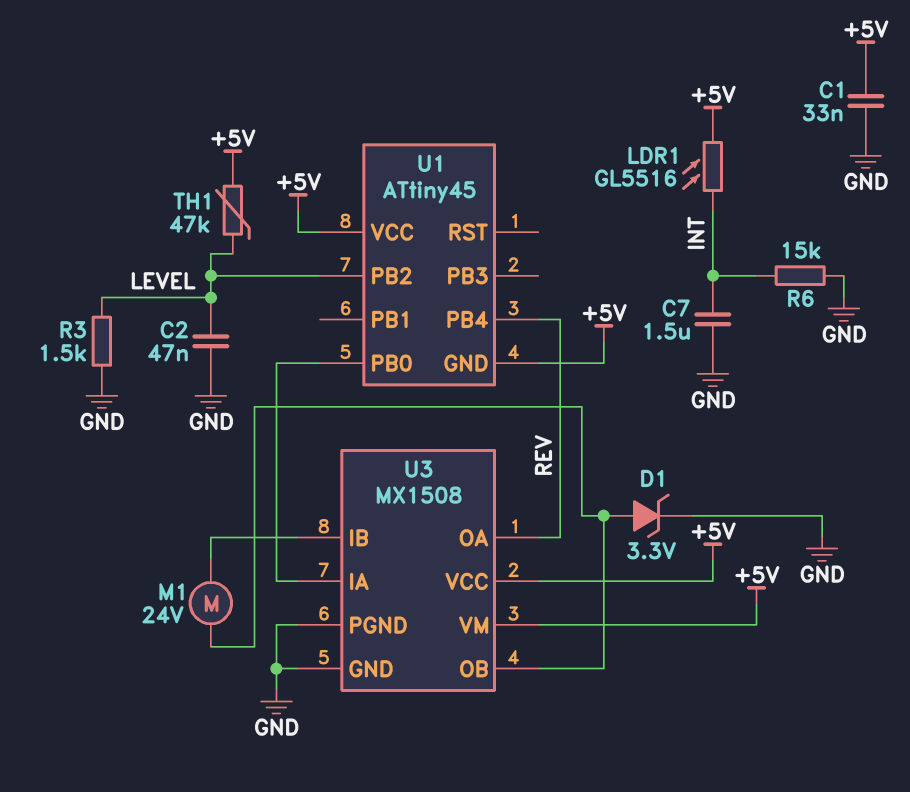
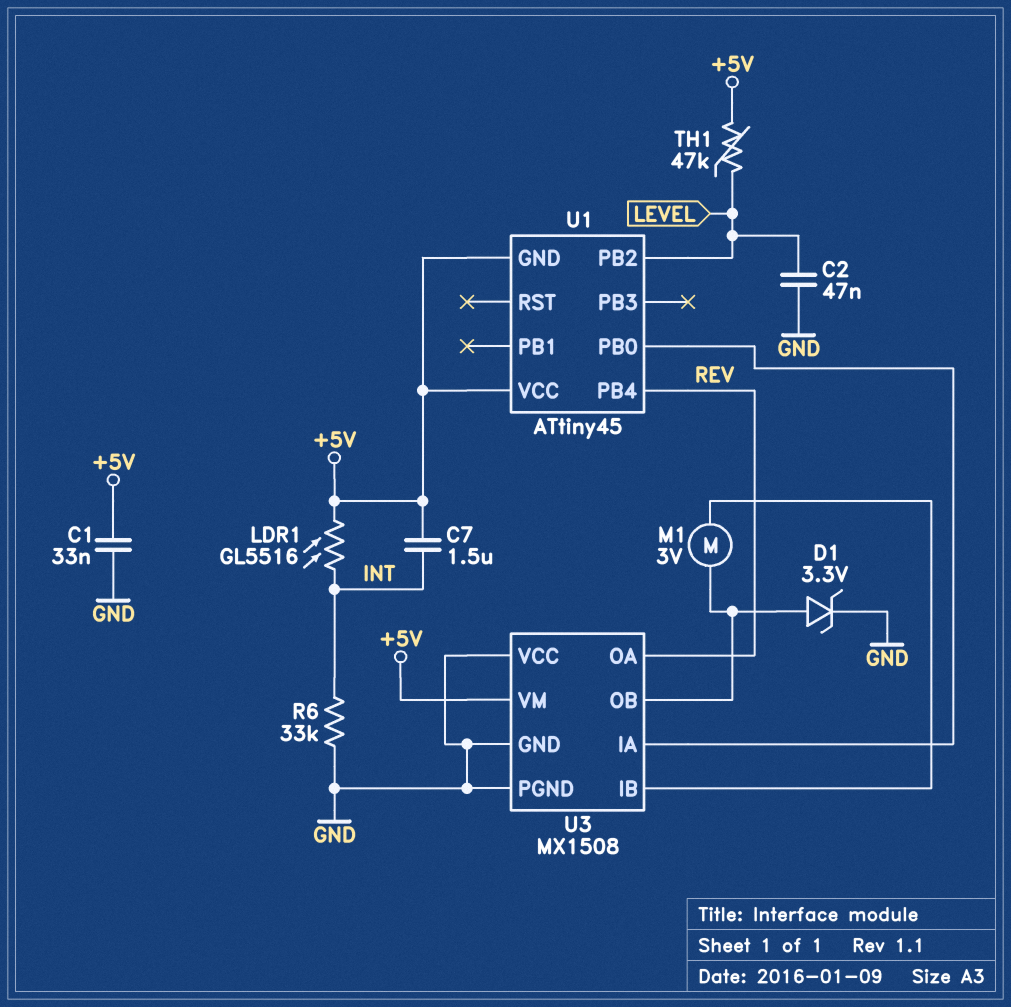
C7: 1.5uF (GND, INT) -> 1.5uF (+5V, INT)
M1: motor 24V (U3/IB, U3/OB) -> motor 3V (U3/IB, U3/OB)
R3: 1.5k (GND, LEVEL) -> none
R6: 15k (GND, INT) -> 33k (GND, INT)
U3 pin VCC: +5V -> GND

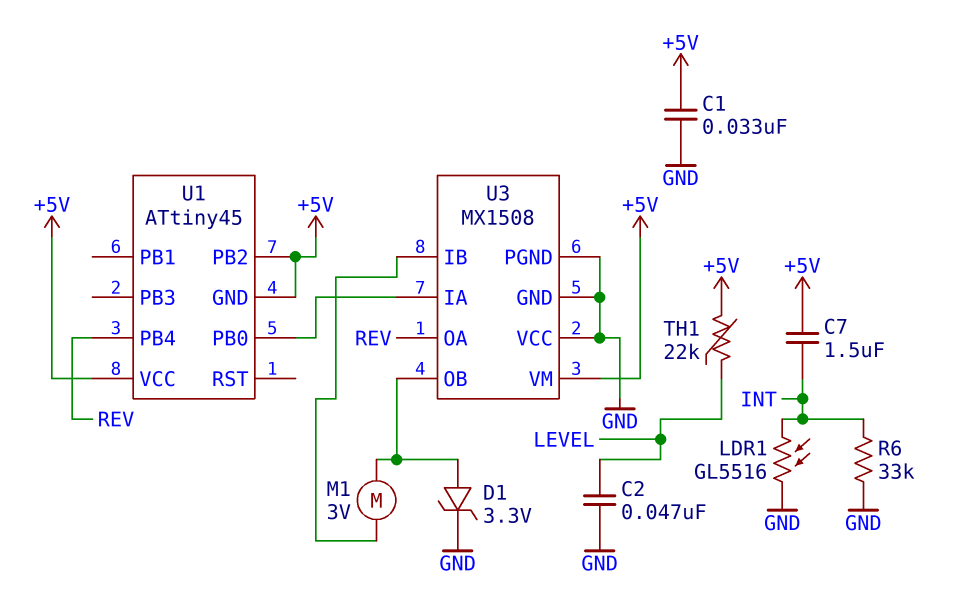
LDR1: GL5516 (+5V, INT) -> GL5516 (GND, INT)
TH1: 47k (+5V, LEVEL) -> 22k (+5V, LEVEL)
U1 pin PB2: LEVEL -> +5V

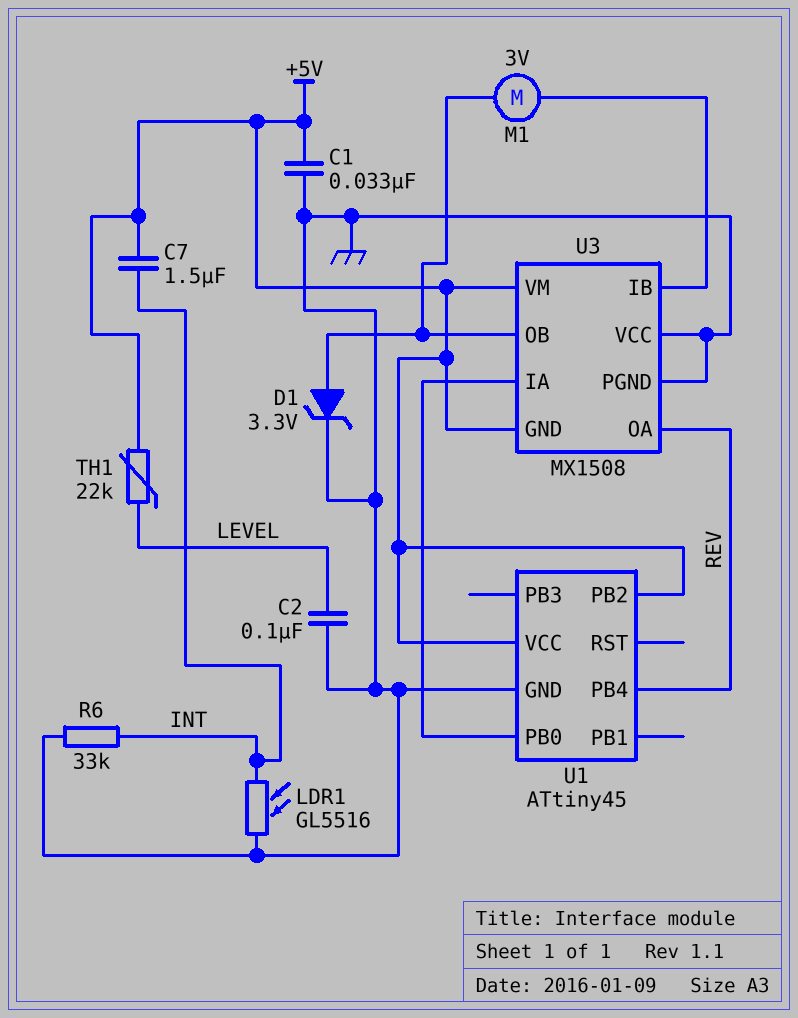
C2: 47nF (GND, LEVEL) -> 100nF (GND, LEVEL)
U1 pin GND: +5V -> GND
U3 pin GND: GND -> +5V

